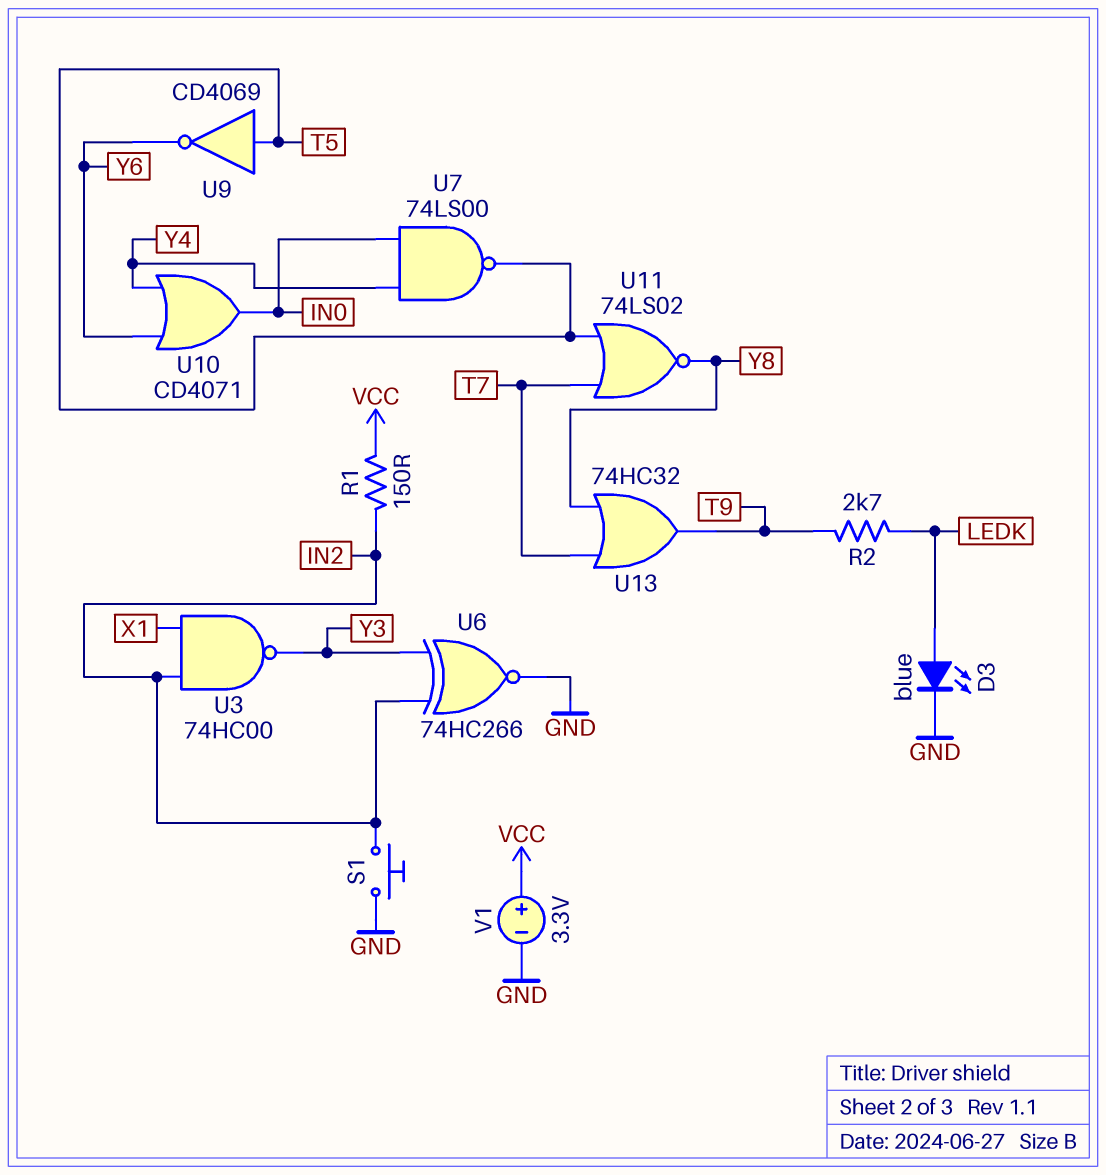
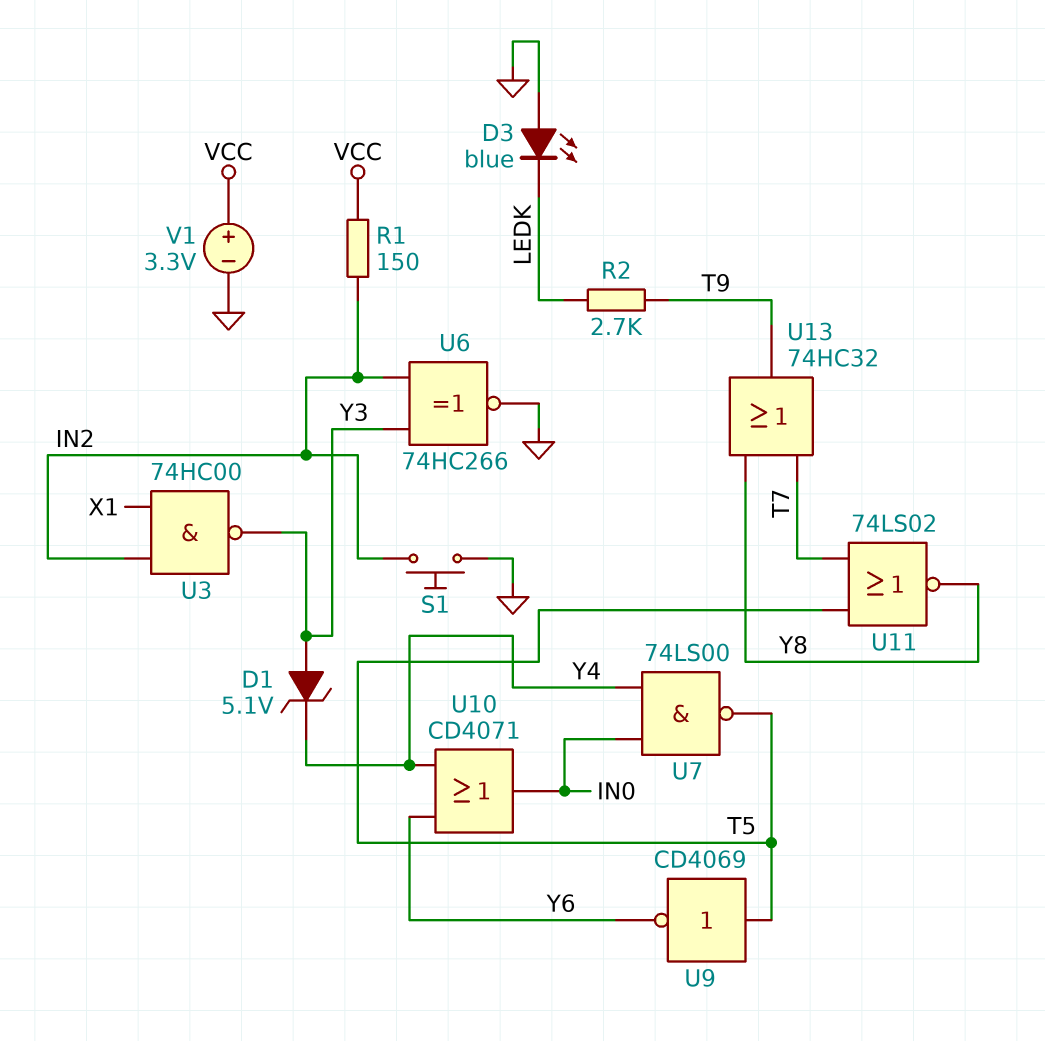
D1: none -> zener 5.1V (A Y3, K Y4)
D3: LED blue (A LEDK, K GND) -> LED blue (A GND, K LEDK)

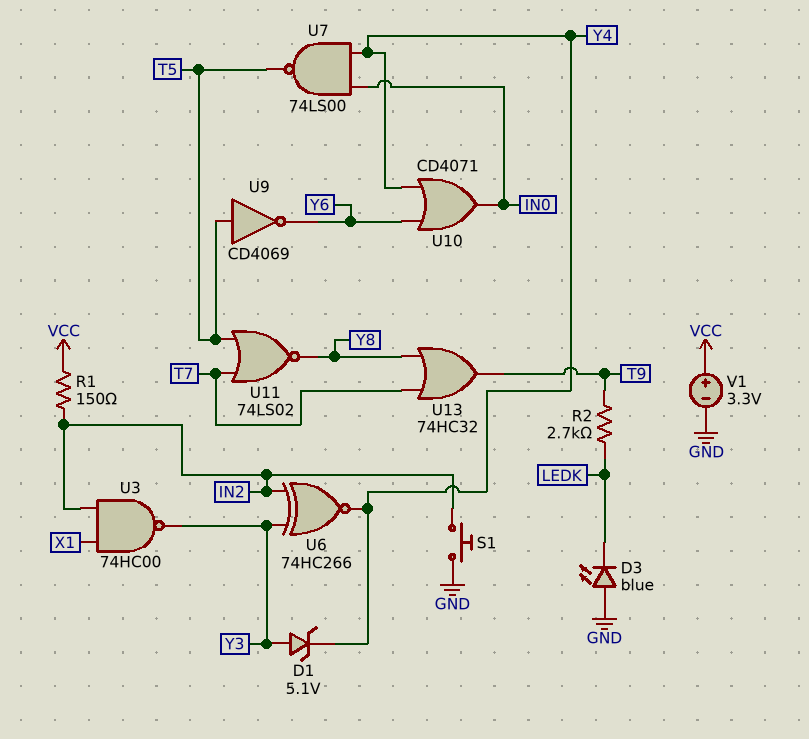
U6: XNOR 74HC266 (in IN2, in Y3, out GND) -> XNOR 74HC266 (in IN2, in Y3, out Y4)

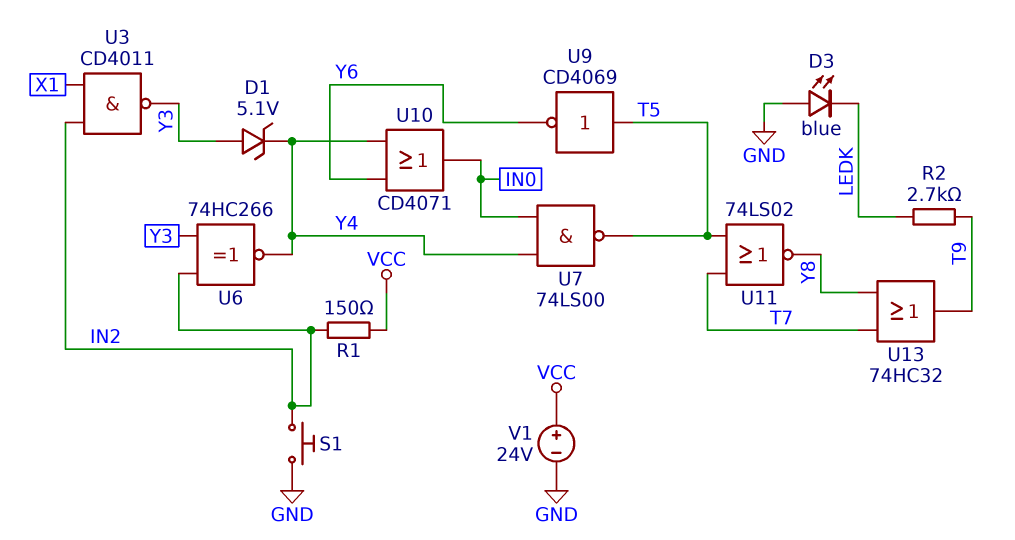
U3: NAND 74HC00 (in IN2, in X1, out Y3) -> NAND CD4011 (in IN2, in X1, out Y3)
V1: 3.3V (plus VCC, minus GND) -> 24V (plus VCC, minus GND)

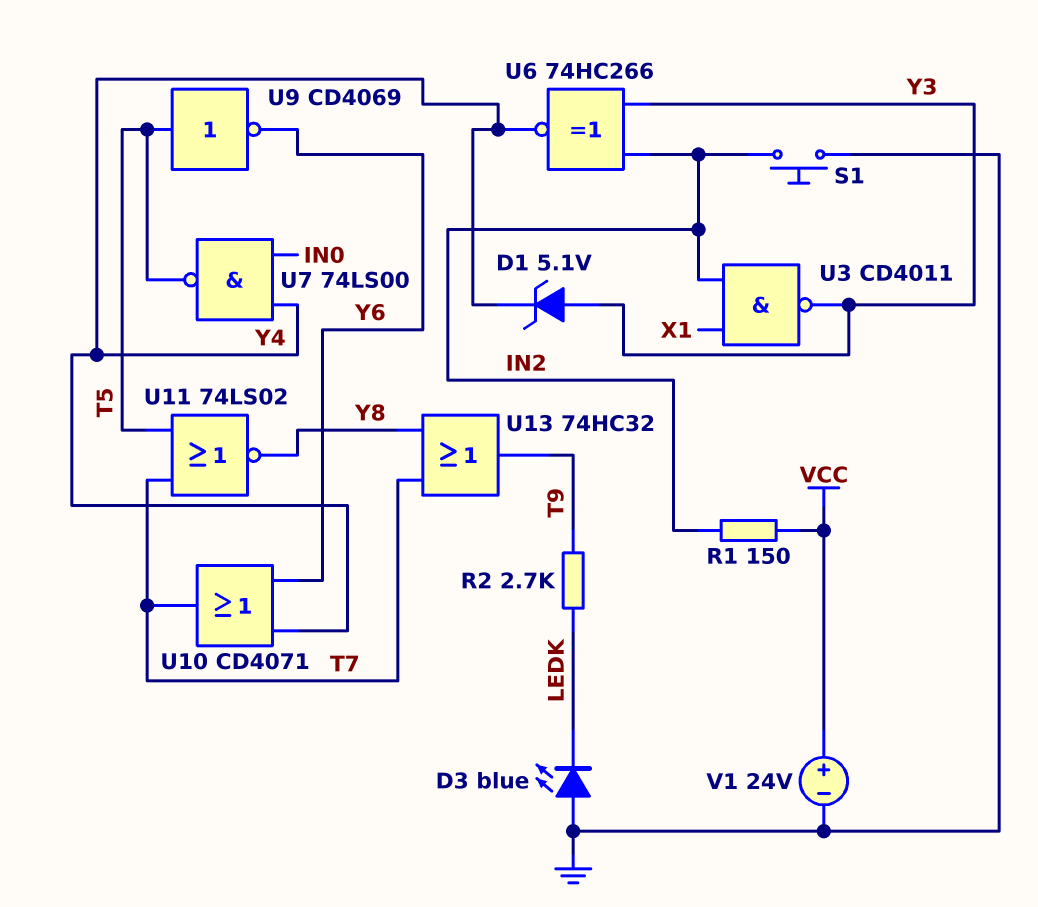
U10: OR CD4071 (in Y4, in Y6, out IN0) -> OR CD4071 (in Y4, in Y6, out T7)

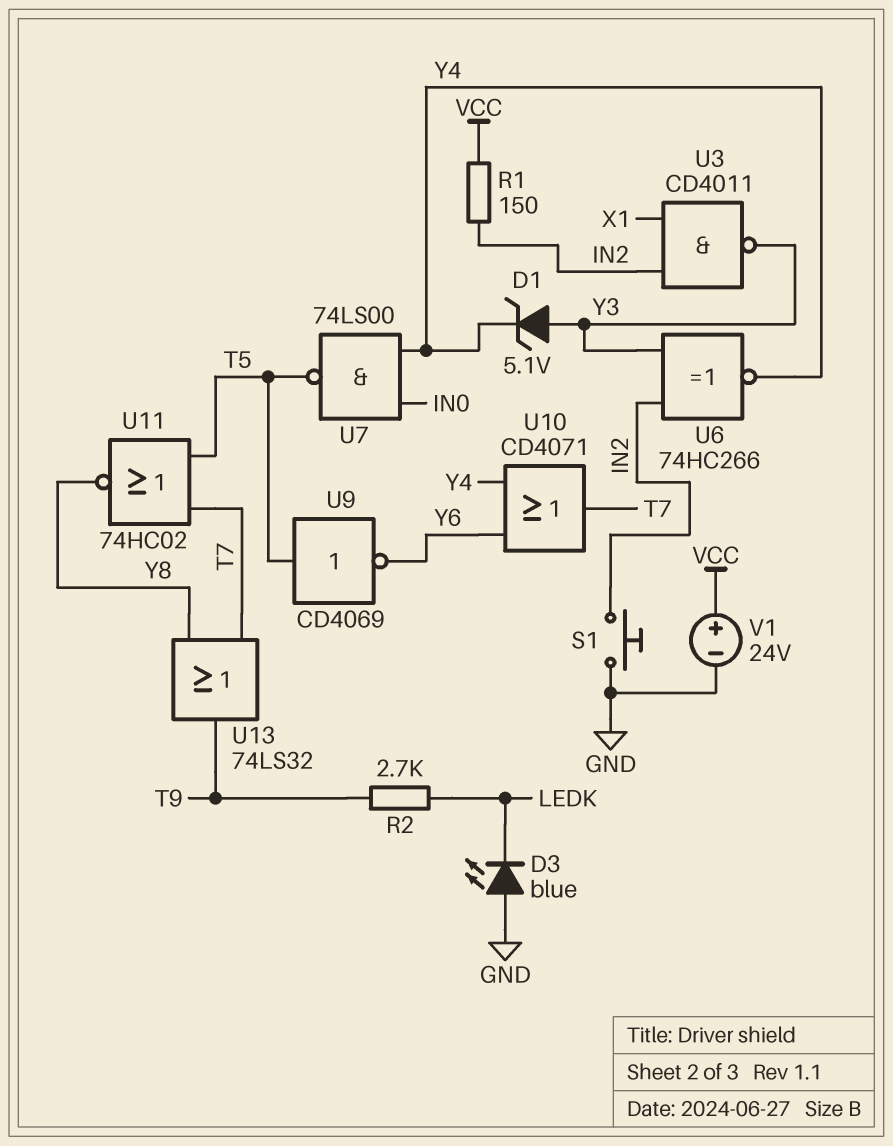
U11: NOR 74LS02 (in T5, in T7, out Y8) -> NOR 74HC02 (in T5, in T7, out Y8)
U13: OR 74HC32 (in T7, in Y8, out T9) -> OR 74LS32 (in T7, in Y8, out T9)

